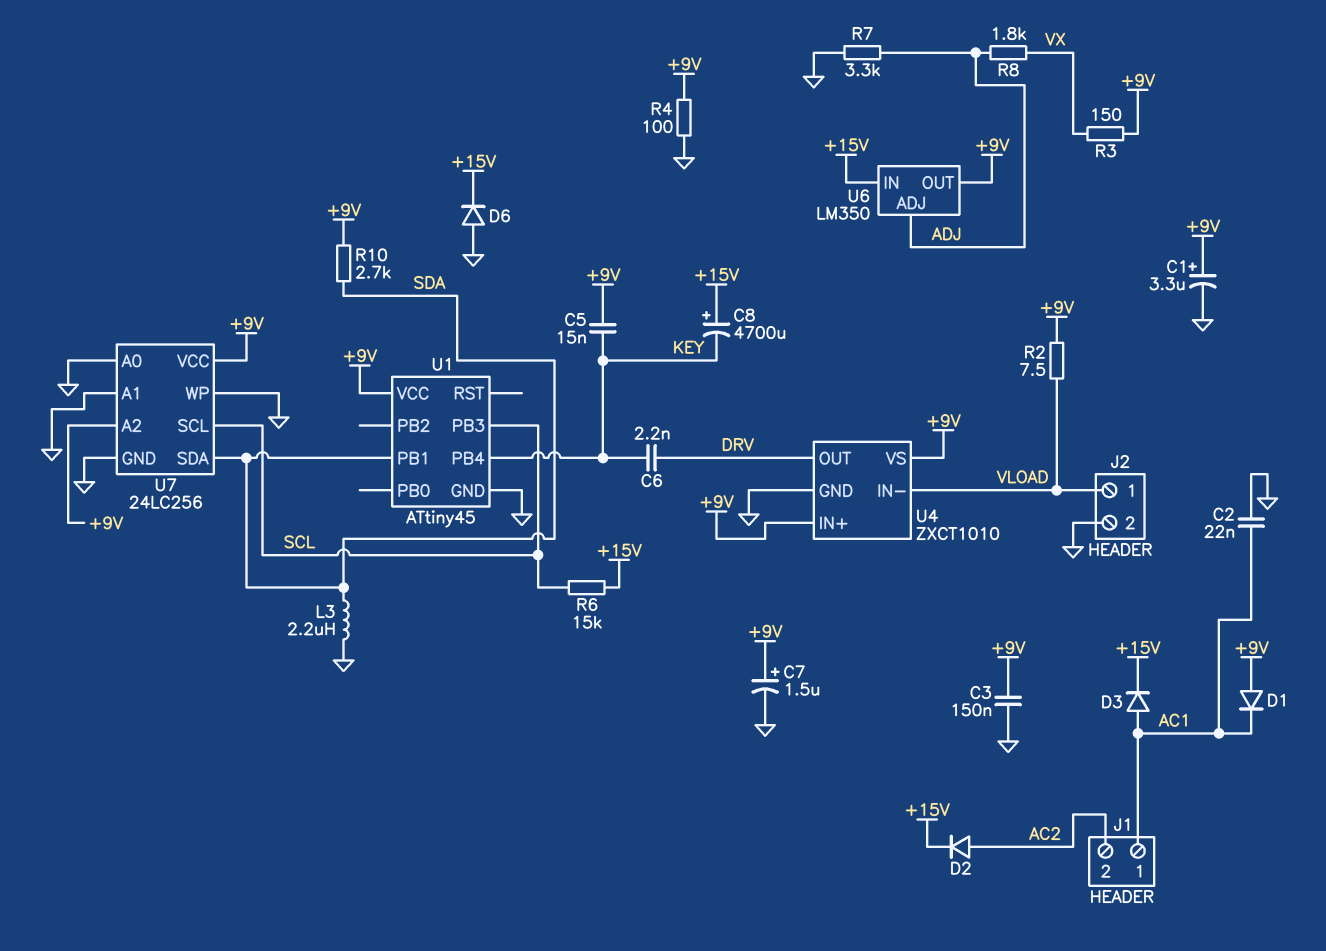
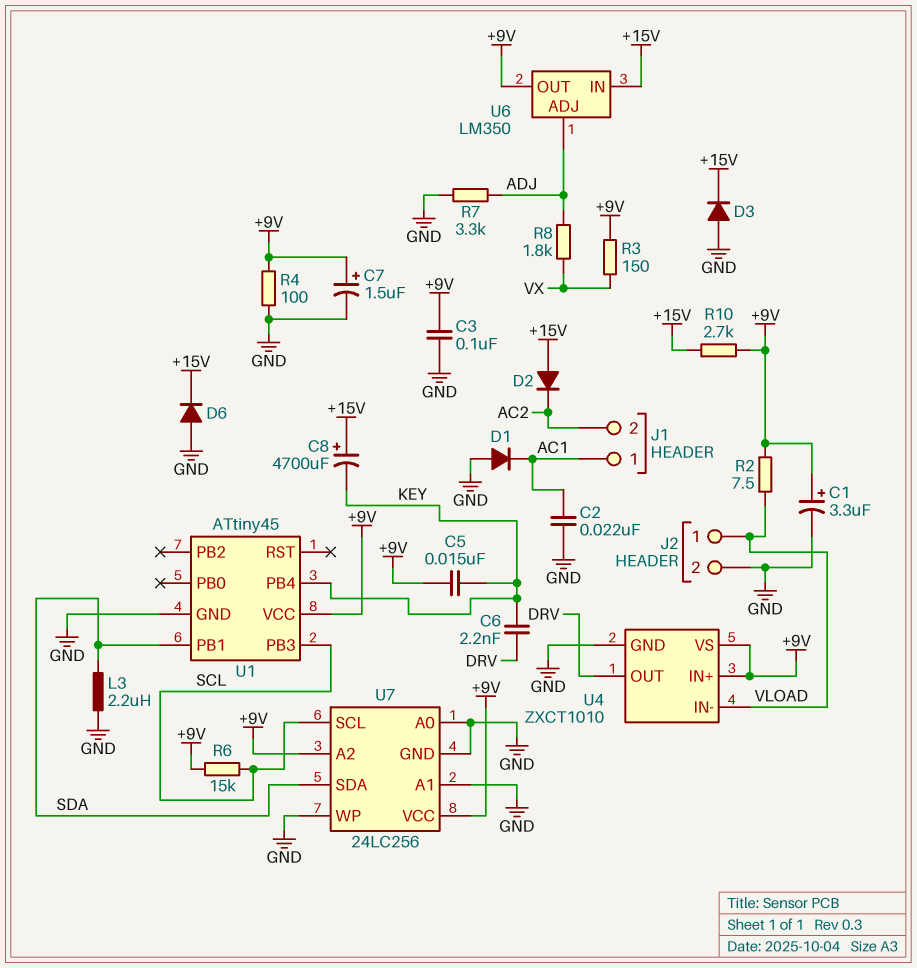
C3: 150nF (+9V, GND) -> 100nF (+9V, GND)
D1: diode (A +9V, K AC1) -> diode (A GND, K AC1)
D2: diode (A AC2, K +15V) -> diode (A +15V, K AC2)
D3: diode (A AC1, K +15V) -> diode (A GND, K +15V)
R6: 15k (+15V, SCL) -> 15k (+9V, SCL)
R10: 2.7k (+9V, SDA) -> 2.7k (+9V, +15V)

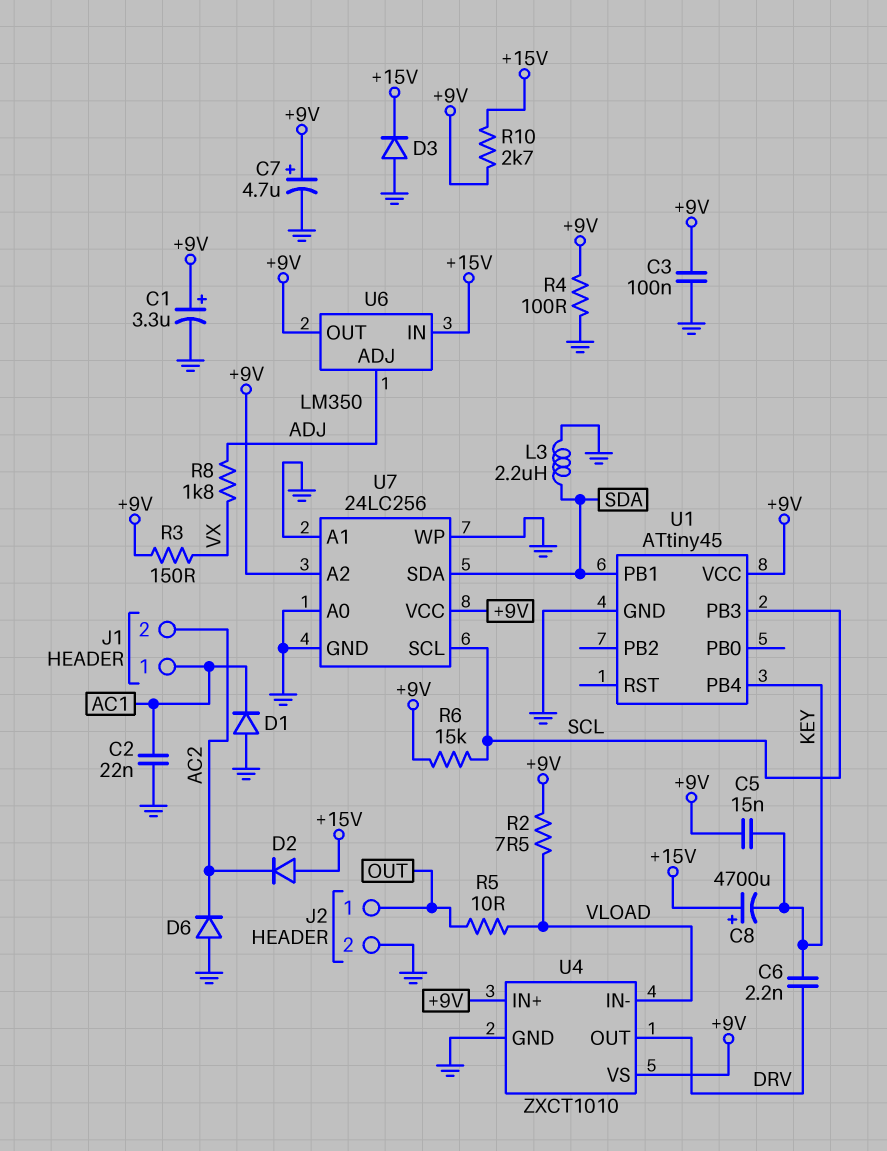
C7: 1.5uF (plus +9V, minus GND) -> 4.7uF (plus +9V, minus GND)
D6: diode (A GND, K +15V) -> diode (A GND, K AC2)
J2 pin 1: VLOAD -> OUT
R5: none -> 10 (OUT, VLOAD)
R7: 3.3k (ADJ, GND) -> none

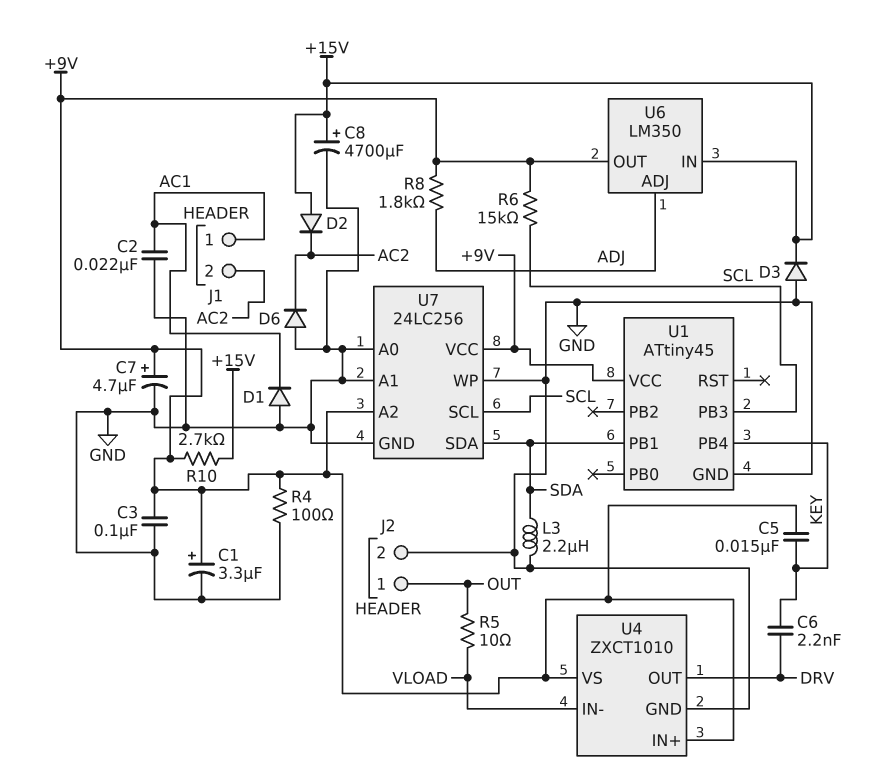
C8: 4700uF (plus +15V, minus KEY) -> 4700uF (plus +15V, minus GND)
R2: 7.5 (+9V, VLOAD) -> none
R3: 150 (+9V, VX) -> none
R8: 1.8k (ADJ, VX) -> 1.8k (+9V, ADJ)

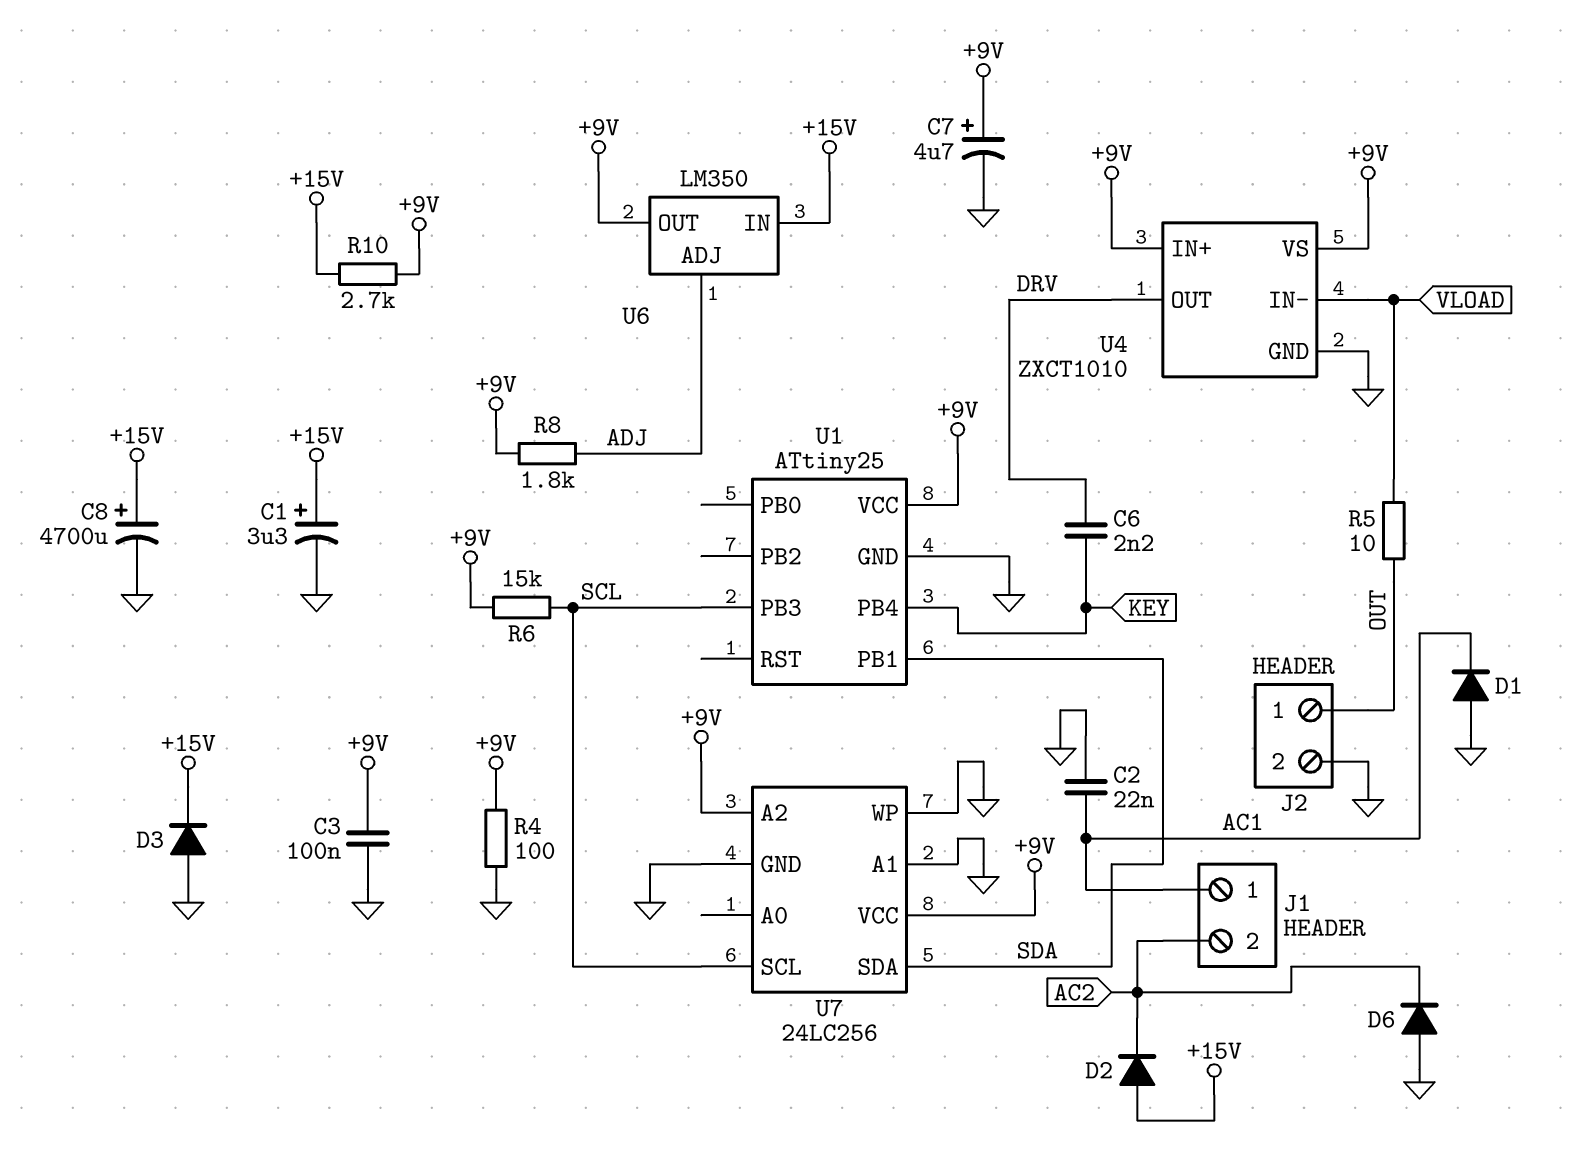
C1: 3.3uF (plus +9V, minus GND) -> 3.3uF (plus +15V, minus GND)
C5: 15nF (+9V, KEY) -> none
L3: 2.2uH (GND, SDA) -> none
U1: ATtiny45 -> ATtiny25
U7 pin A0: GND -> none

